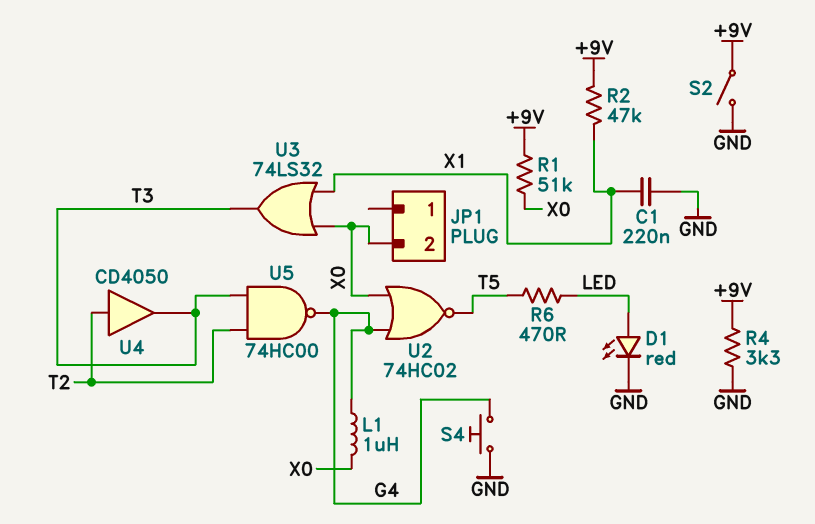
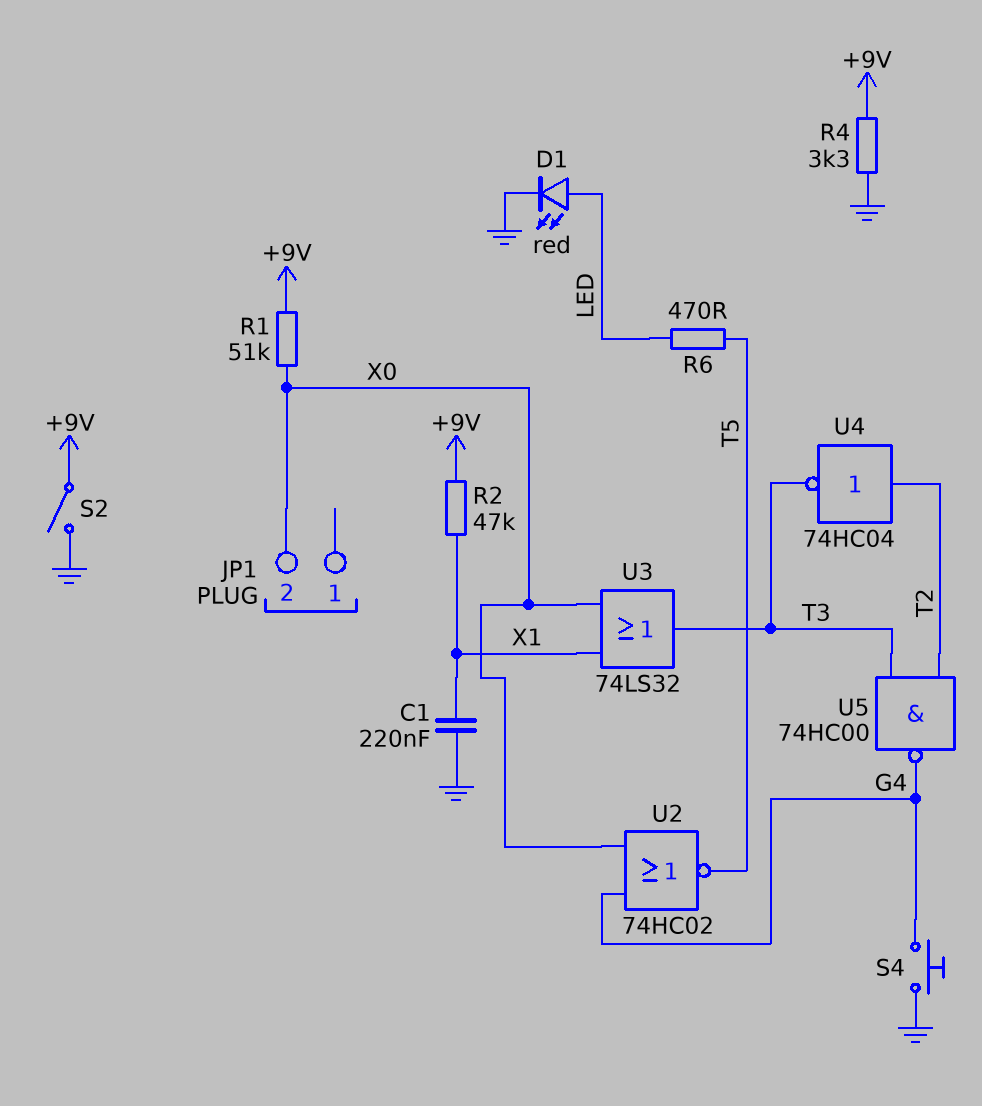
L1: 1uH (G4, X0) -> none
U4: buffer CD4050 (in T2, out T3) -> NOT 74HC04 (in T2, out T3)

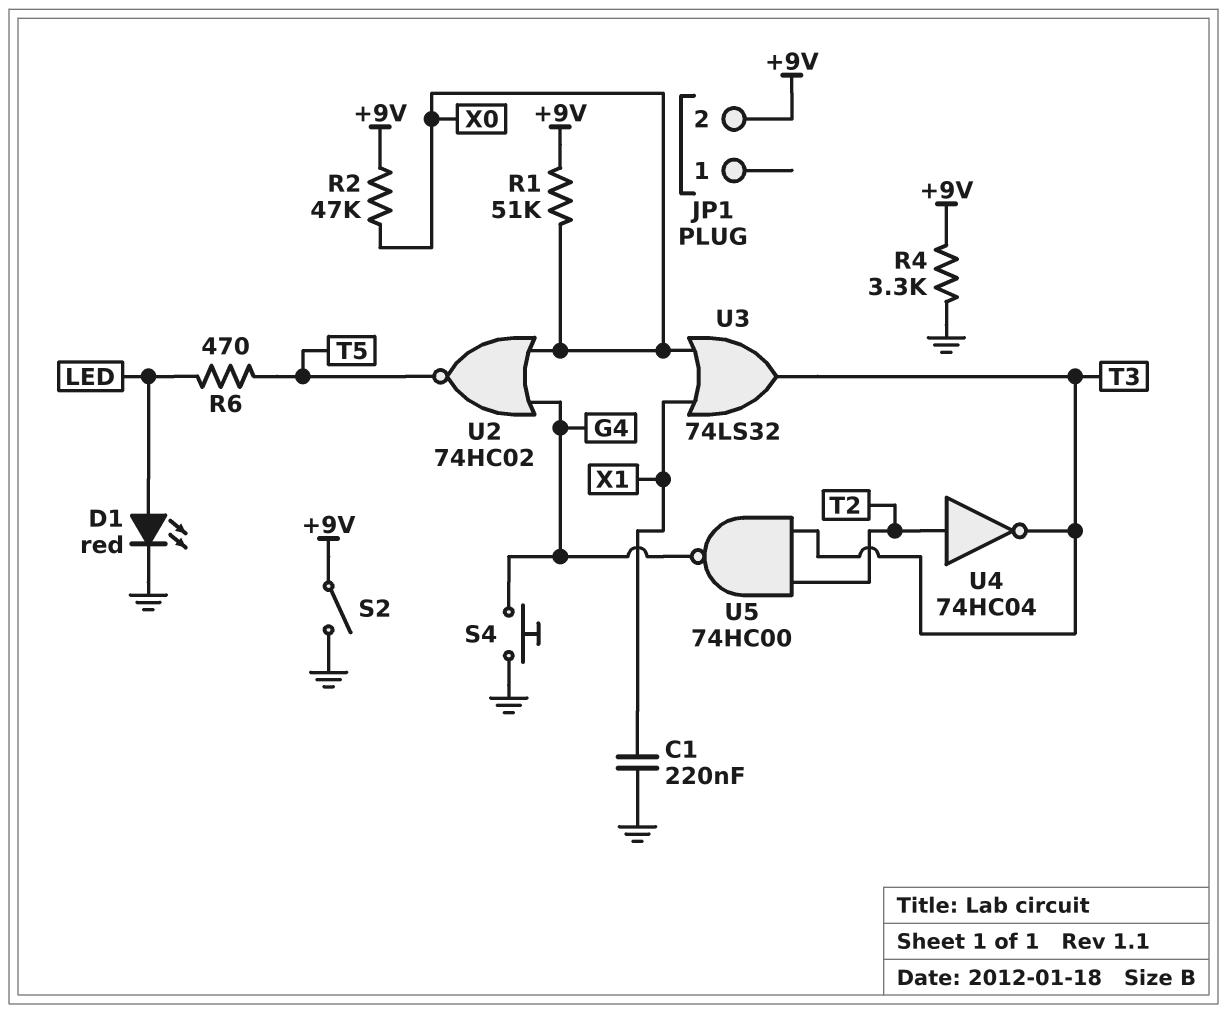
JP1 pin 2: X0 -> +9V
R2: 47k (+9V, X1) -> 47k (+9V, X0)

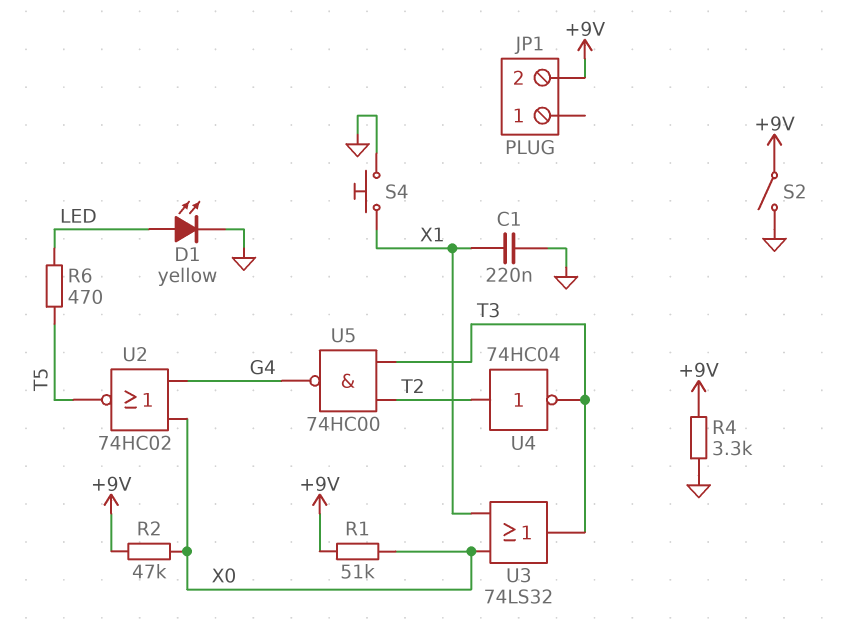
D1: LED red (A LED, K GND) -> LED yellow (A LED, K GND)
S4: button (G4, GND) -> button (GND, X1)

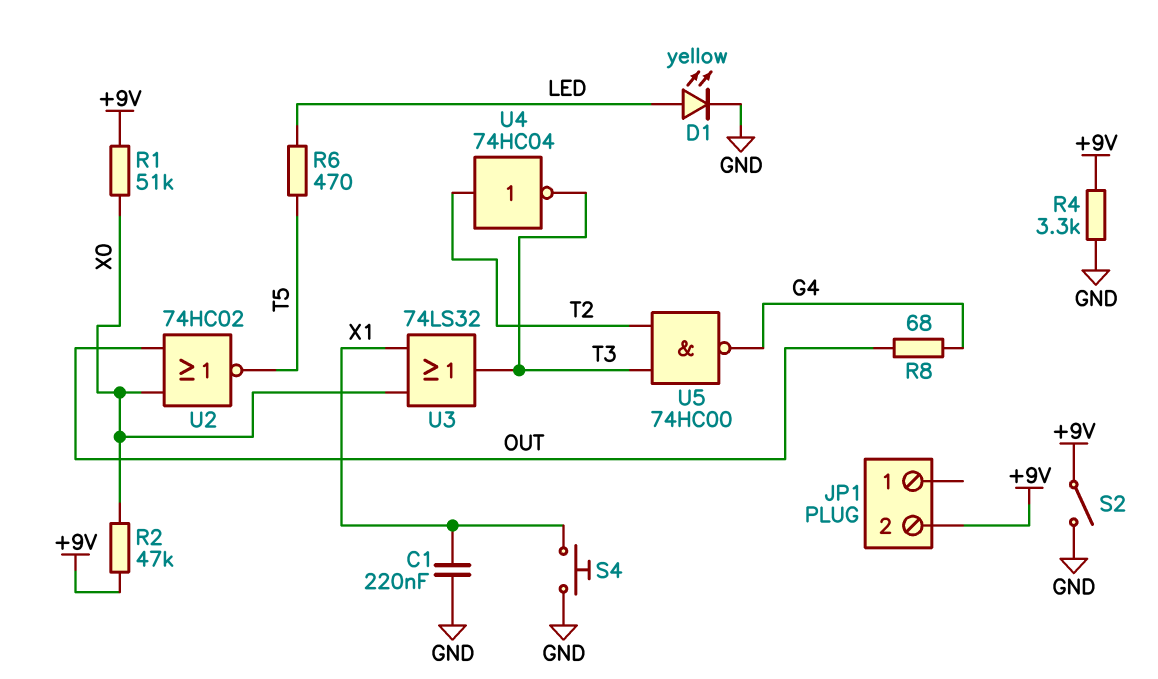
R8: none -> 68 (G4, OUT)
U2: NOR 74HC02 (in G4, in X0, out T5) -> NOR 74HC02 (in OUT, in X0, out T5)

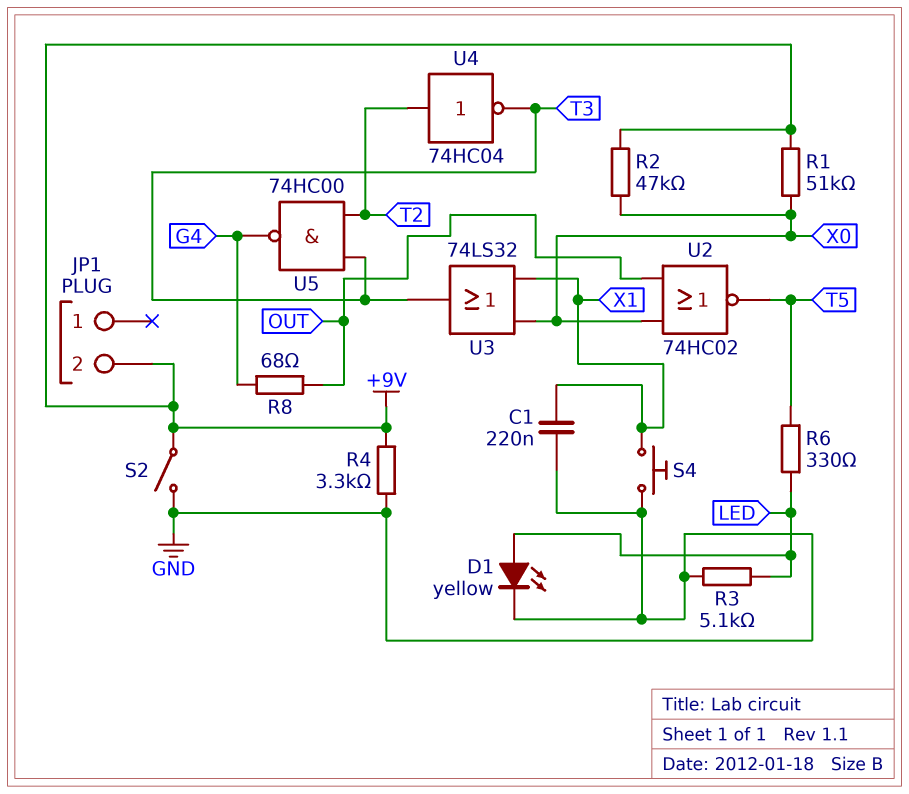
R3: none -> 5.1k (GND, LED)
R6: 470 (LED, T5) -> 330 (LED, T5)

